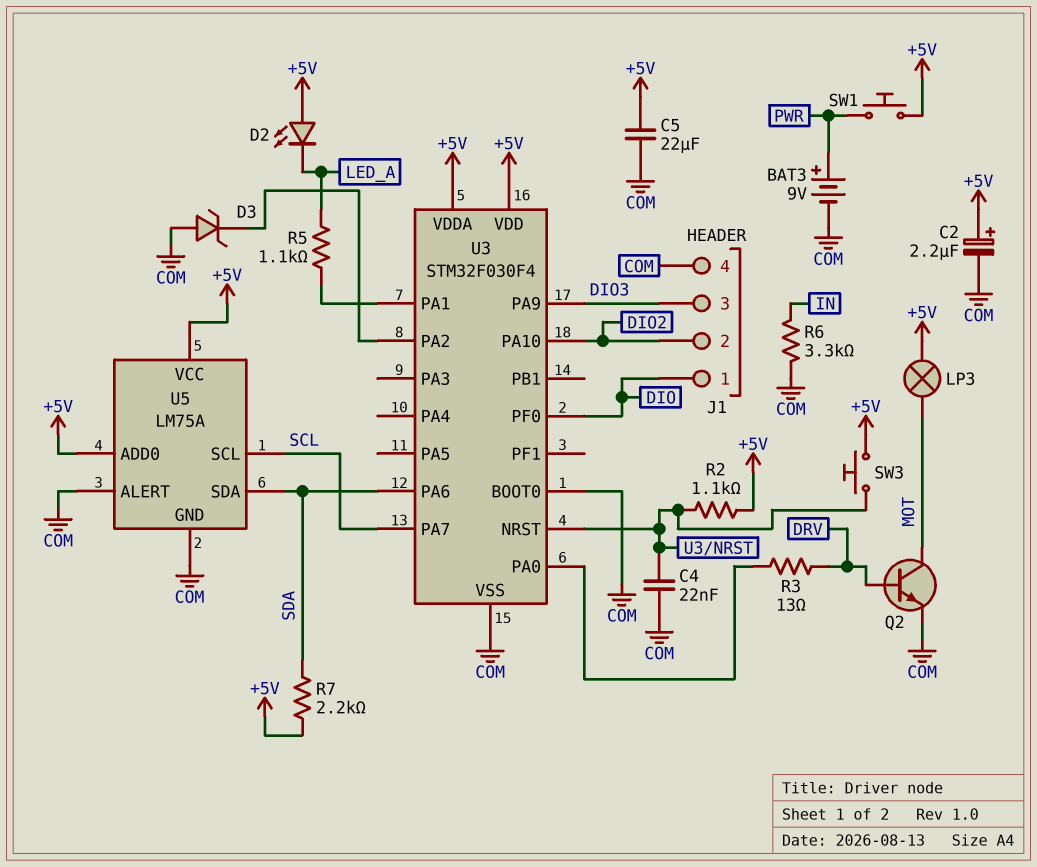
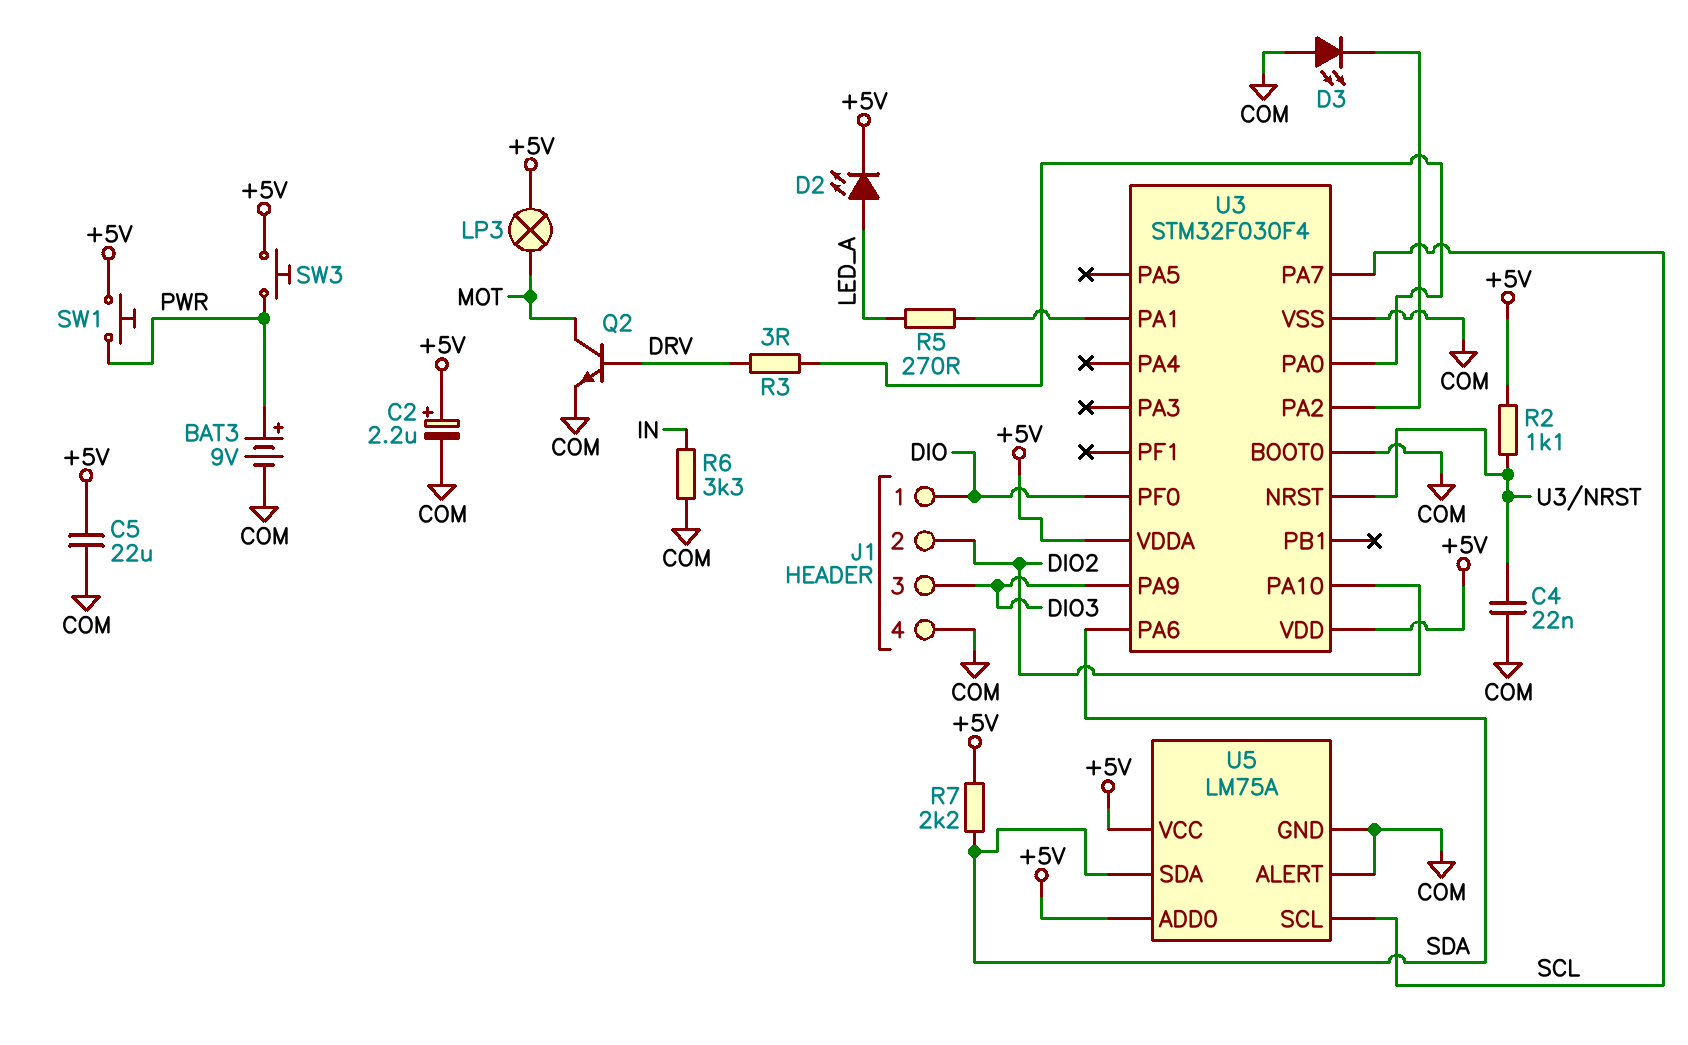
D2: LED (A +5V, K LED_A) -> LED (A LED_A, K +5V)
D3: zener (A COM, K U3/PA2) -> LED (A COM, K U3/PA2)
R3: 13 (DRV, U3/PA0) -> 3 (DRV, U3/PA0)
R5: 1.1k (LED_A, U3/PA1) -> 270 (LED_A, U3/PA1)
SW3: button (+5V, U3/NRST) -> button (+5V, PWR)

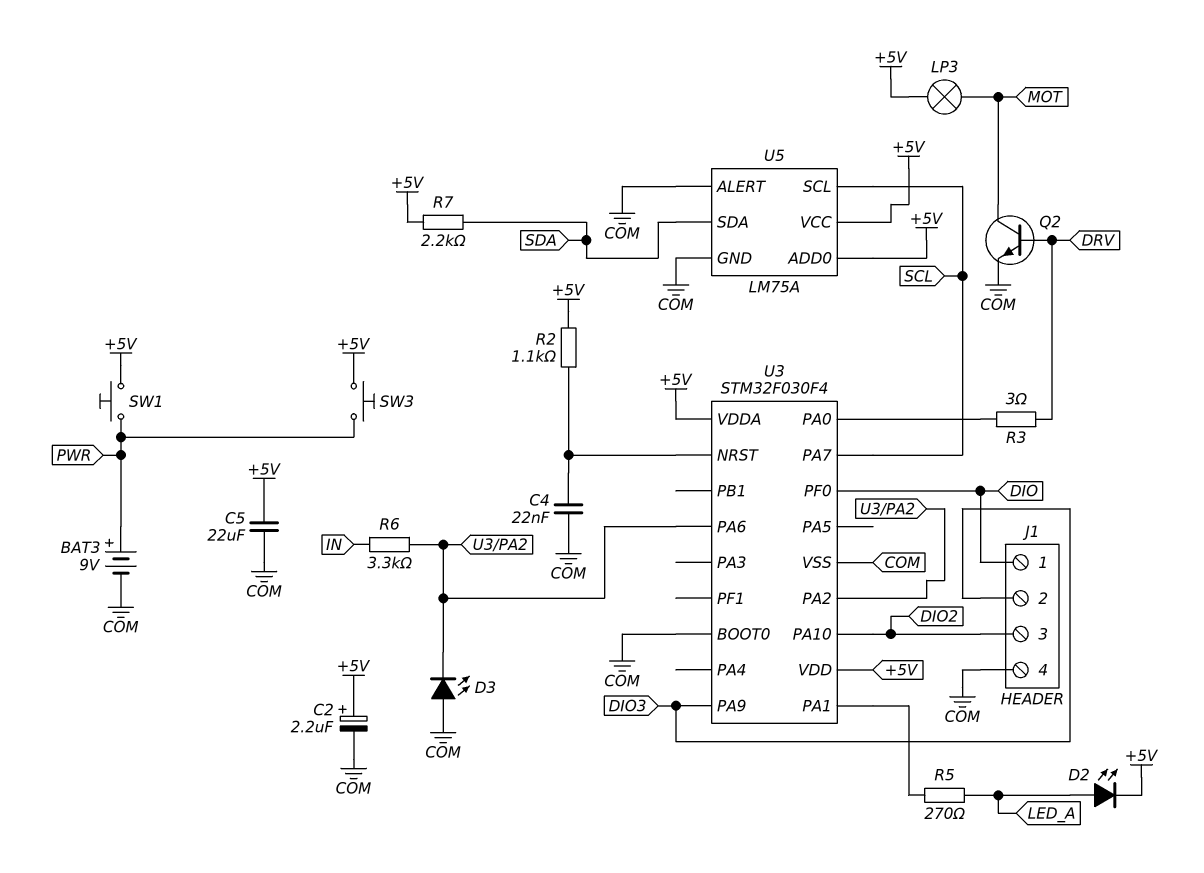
J1 pin 2: DIO2 -> DIO3
J1 pin 3: DIO3 -> DIO2
R6: 3.3k (COM, IN) -> 3.3k (IN, U3/PA2)
U3 pin PA6: SDA -> U3/PA2

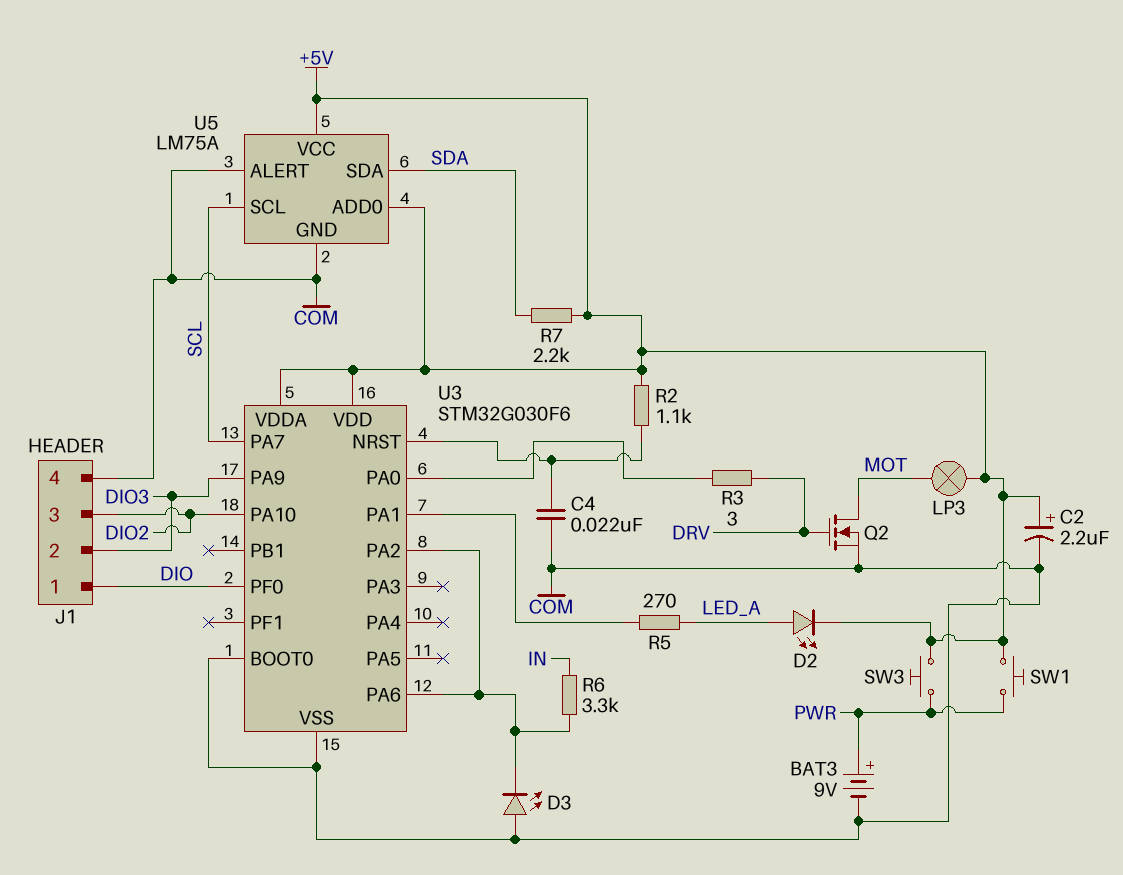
C5: 22uF (+5V, COM) -> none
Q2: NPN (B DRV, C MOT, E COM) -> NMOS (G DRV, D MOT, S COM)
U3: STM32F030F4 -> STM32G030F6

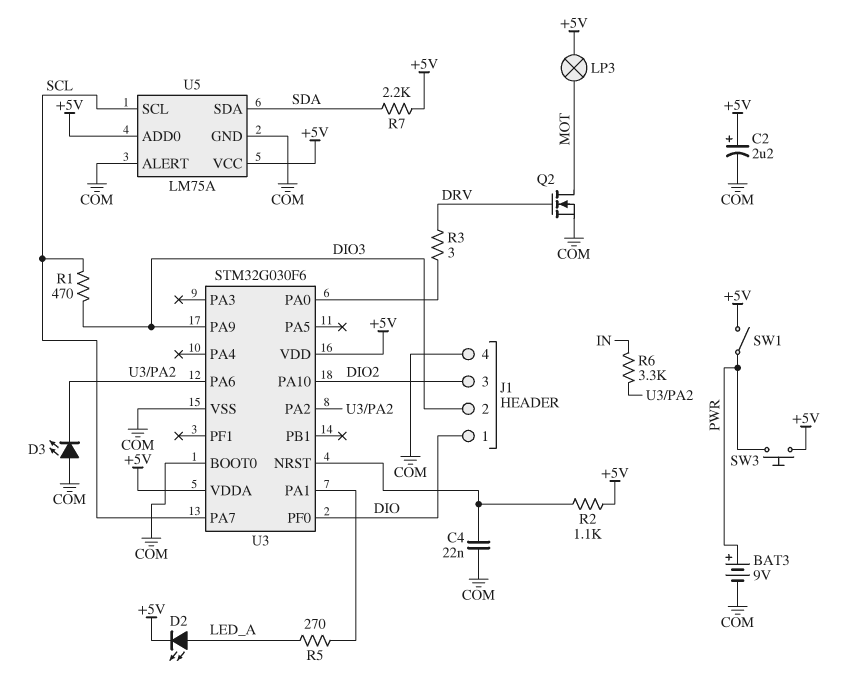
R1: none -> 470 (DIO3, SCL)
SW1: button (+5V, PWR) -> switch (+5V, PWR)

